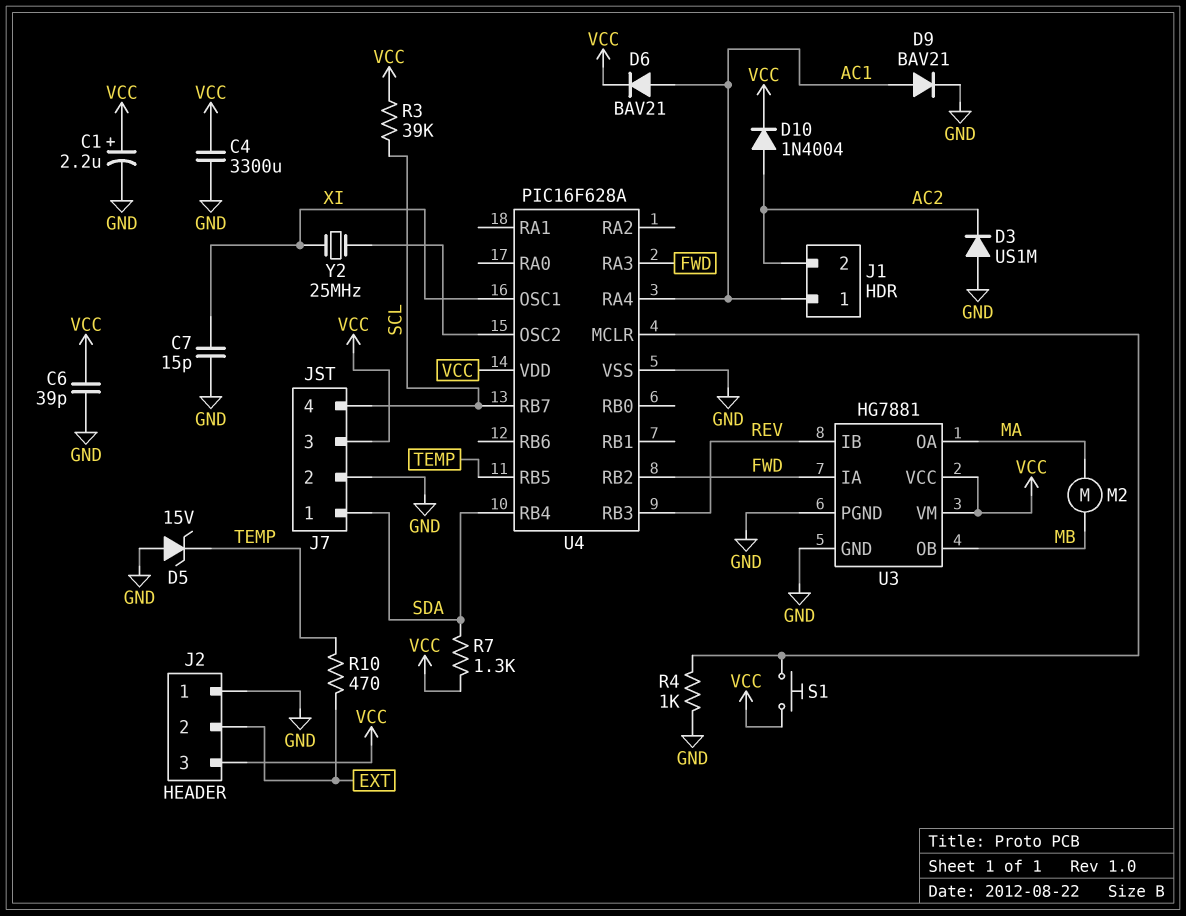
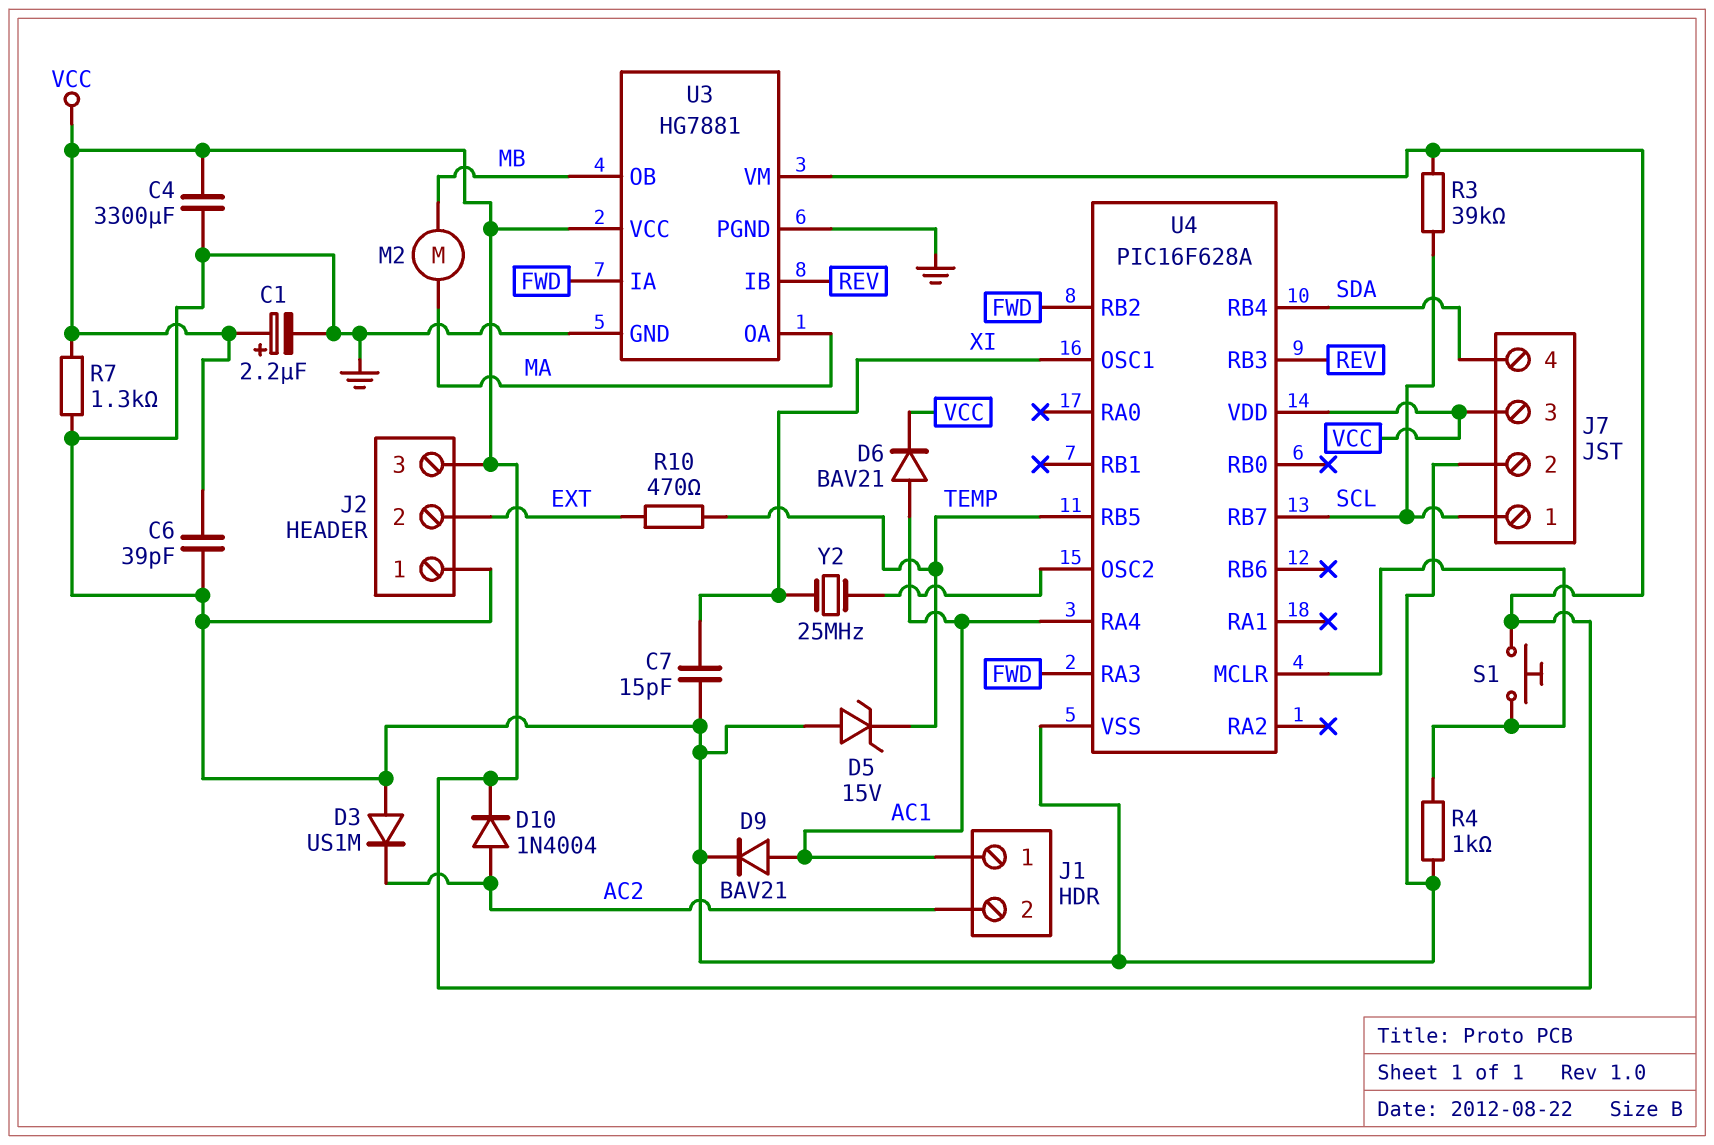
J7 pin 1: SDA -> SCL
J7 pin 4: SCL -> SDA
R7: 1.3k (SDA, VCC) -> 1.3k (GND, VCC)

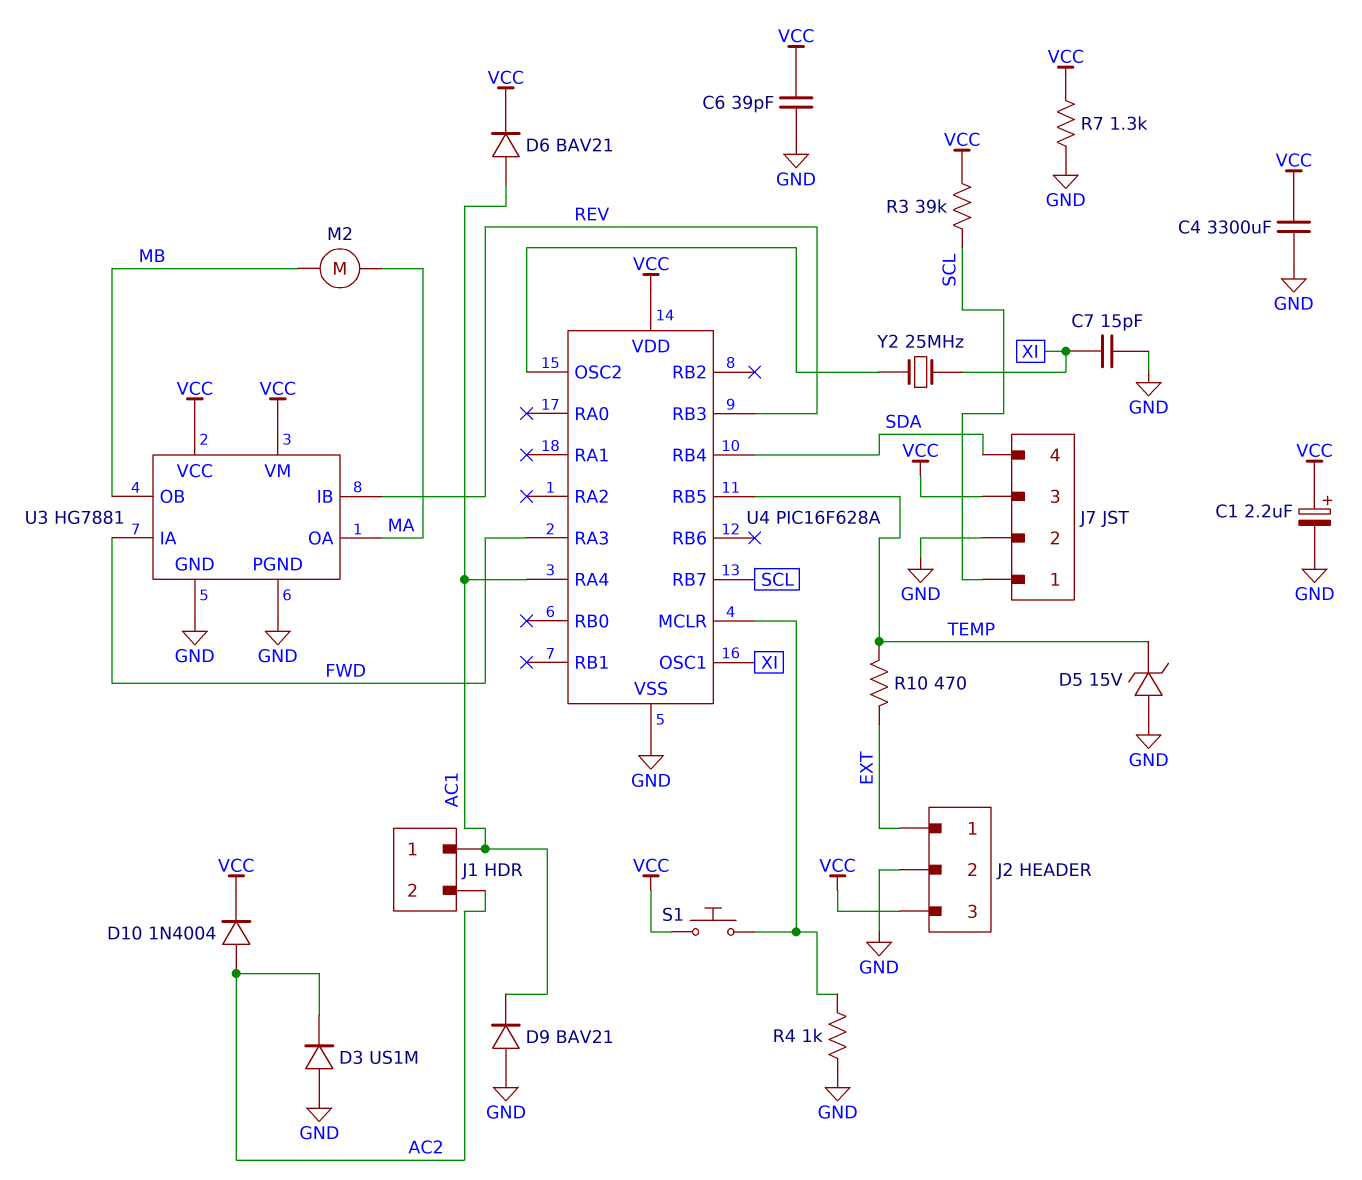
D9: diode BAV21 (A AC1, K GND) -> diode BAV21 (A GND, K AC1)
J2 pin 1: GND -> EXT
J2 pin 2: EXT -> GND
U4 pin RB2: FWD -> none

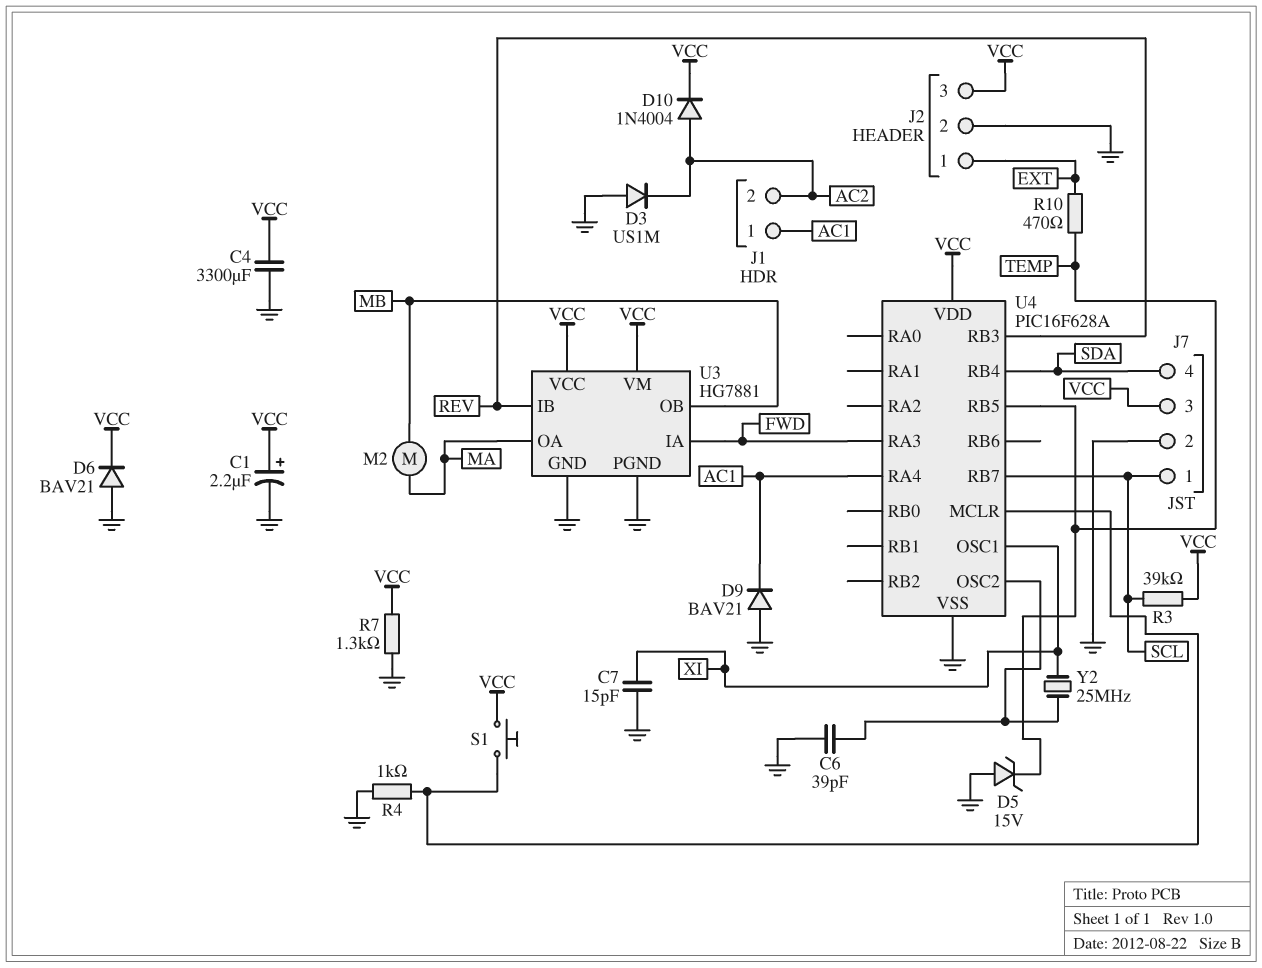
C6: 39pF (GND, VCC) -> 39pF (GND, U4/OSC2)
D6: diode BAV21 (A AC1, K VCC) -> diode BAV21 (A GND, K VCC)

